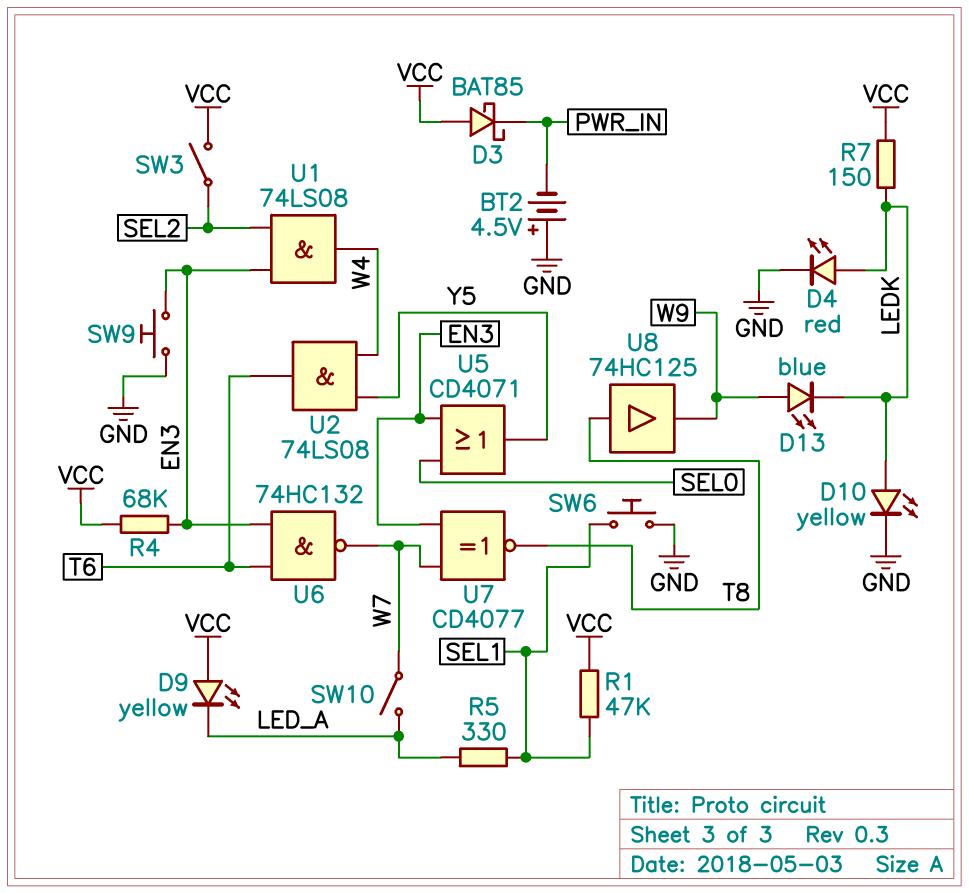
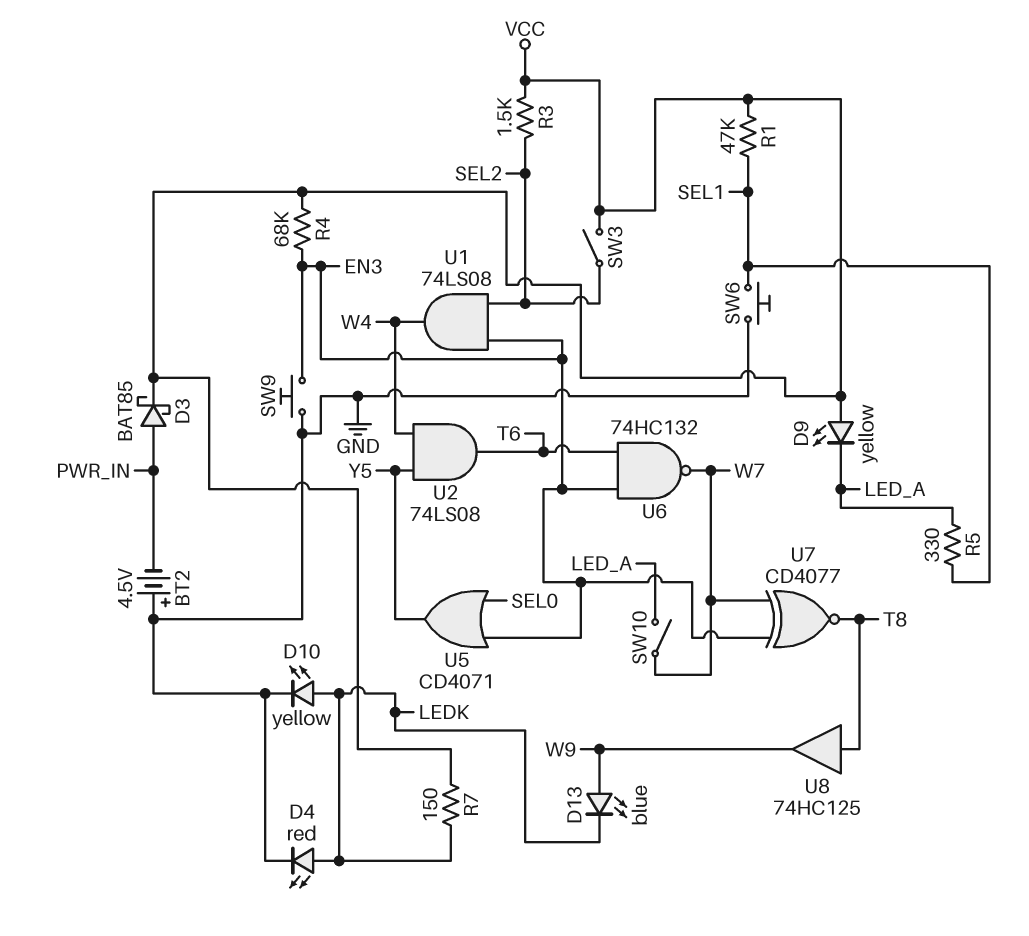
D3: schottky BAT85 (A VCC, K PWR_IN) -> schottky BAT85 (A PWR_IN, K VCC)
R3: none -> 1.5k (SEL2, VCC)

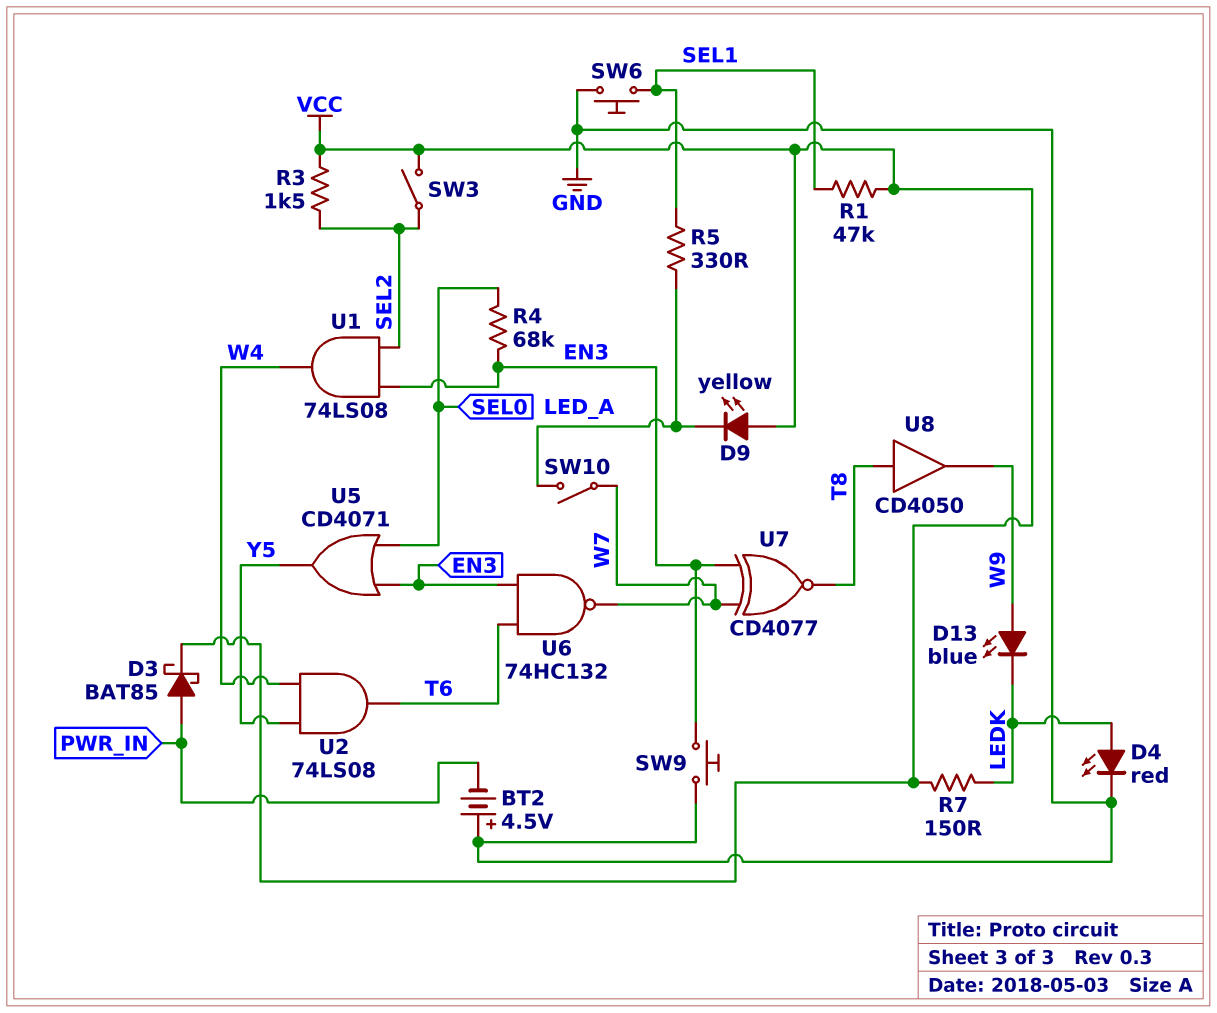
D10: LED yellow (A LEDK, K GND) -> none
R4: 68k (EN3, VCC) -> 68k (EN3, SEL0)
U8: buffer 74HC125 (in T8, out W9) -> buffer CD4050 (in T8, out W9)

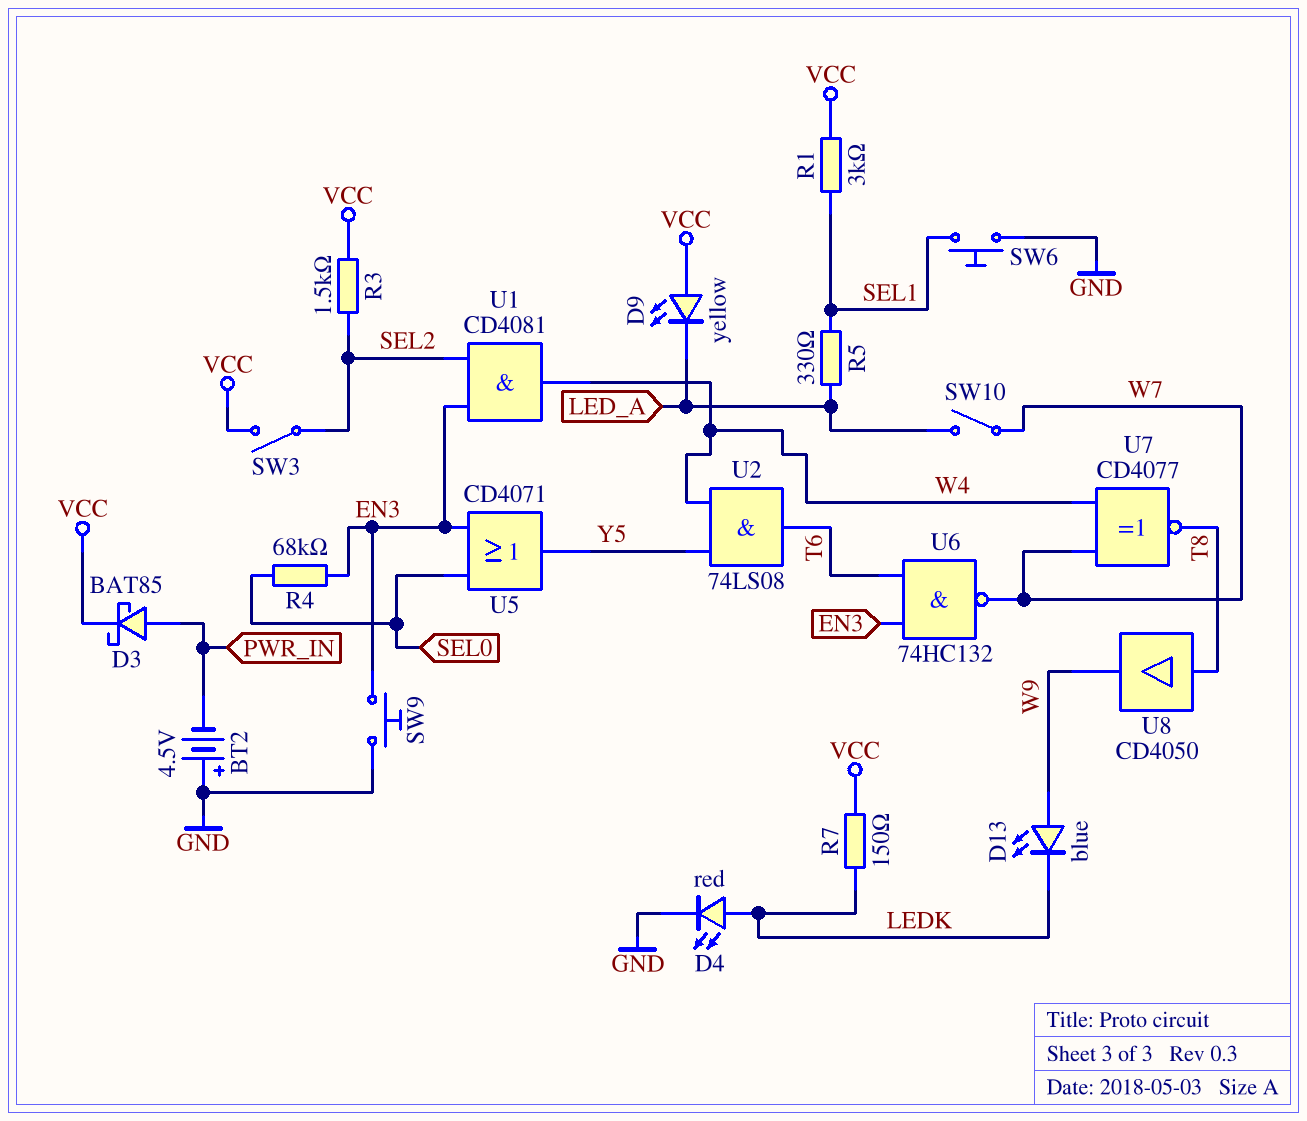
R1: 47k (SEL1, VCC) -> 3k (SEL1, VCC)
U1: AND 74LS08 (in EN3, in SEL2, out W4) -> AND CD4081 (in EN3, in SEL2, out W4)
U7: XNOR CD4077 (in EN3, in W7, out T8) -> XNOR CD4077 (in W4, in W7, out T8)

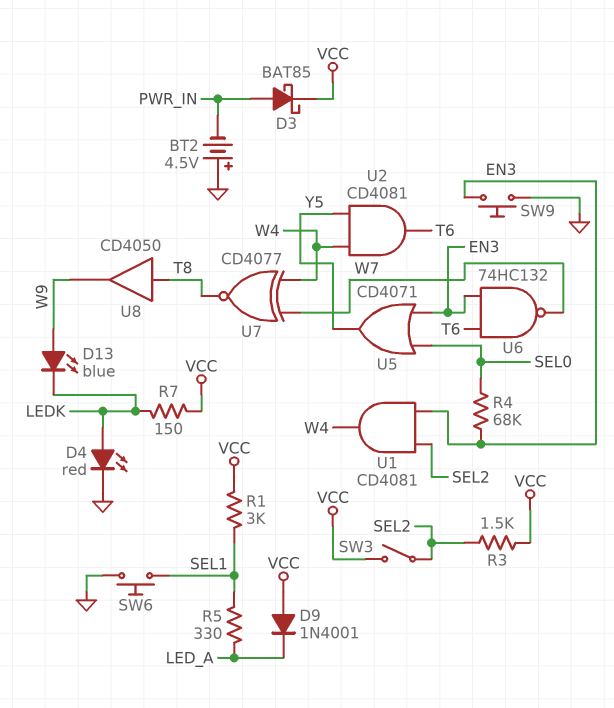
D9: LED yellow (A VCC, K LED_A) -> diode 1N4001 (A VCC, K LED_A)
SW10: switch (LED_A, W7) -> none
U2: AND 74LS08 (in W4, in Y5, out T6) -> AND CD4081 (in W4, in Y5, out T6)

